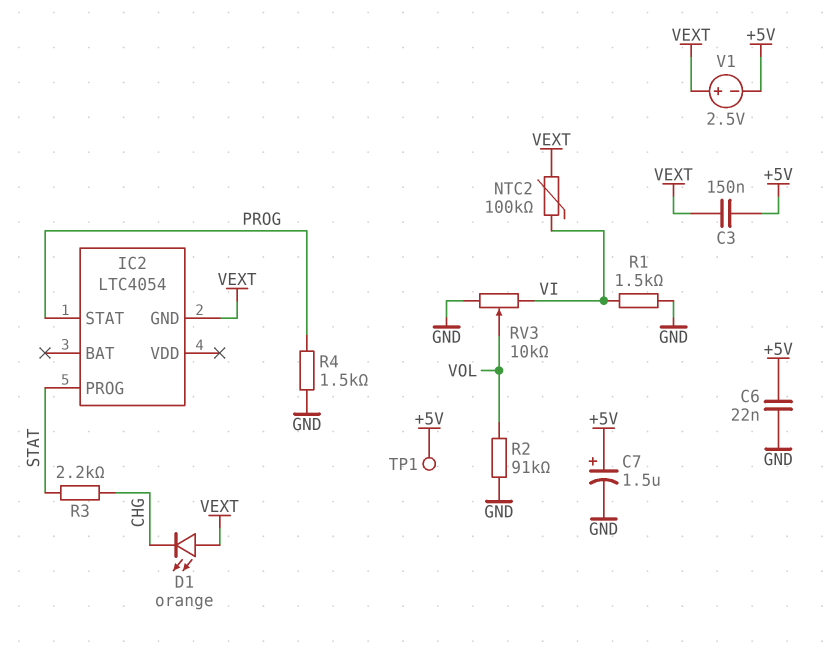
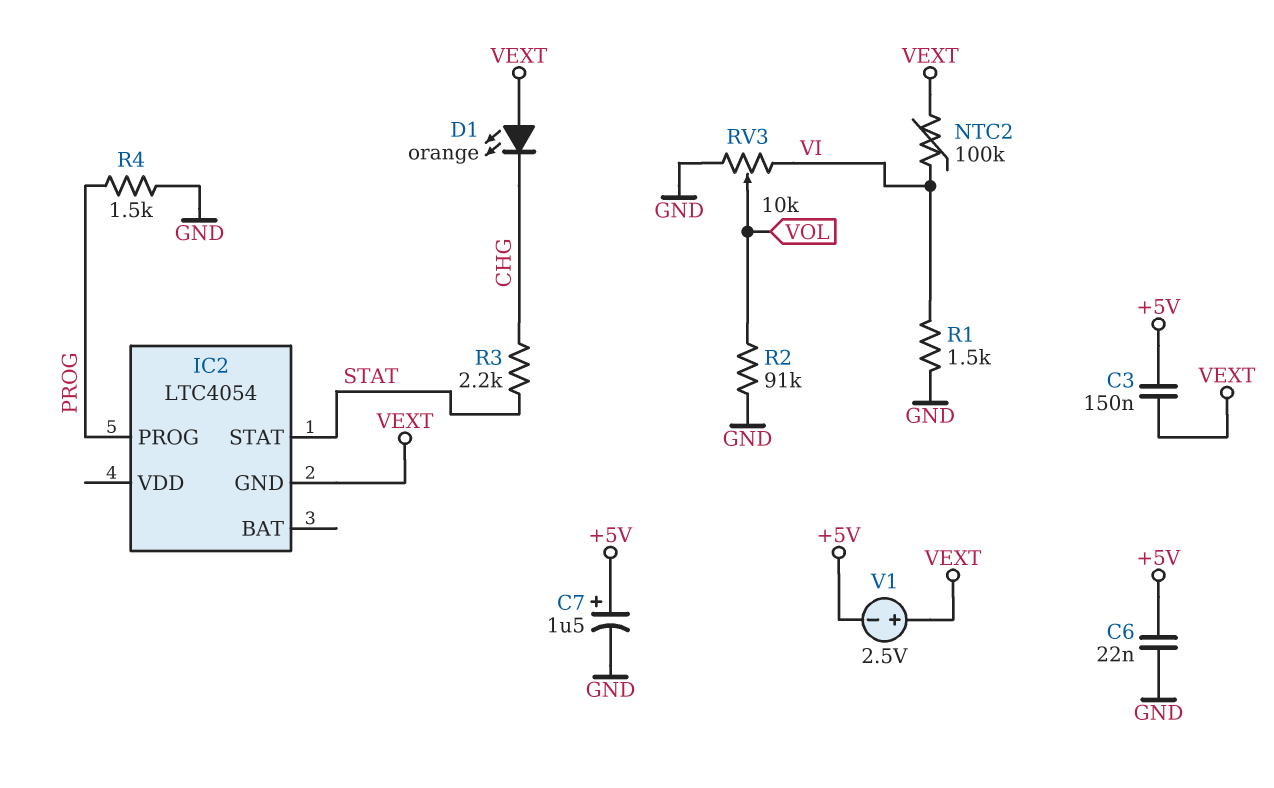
IC2 pin PROG: STAT -> PROG
IC2 pin STAT: PROG -> STAT
TP1: test point (+5V) -> none

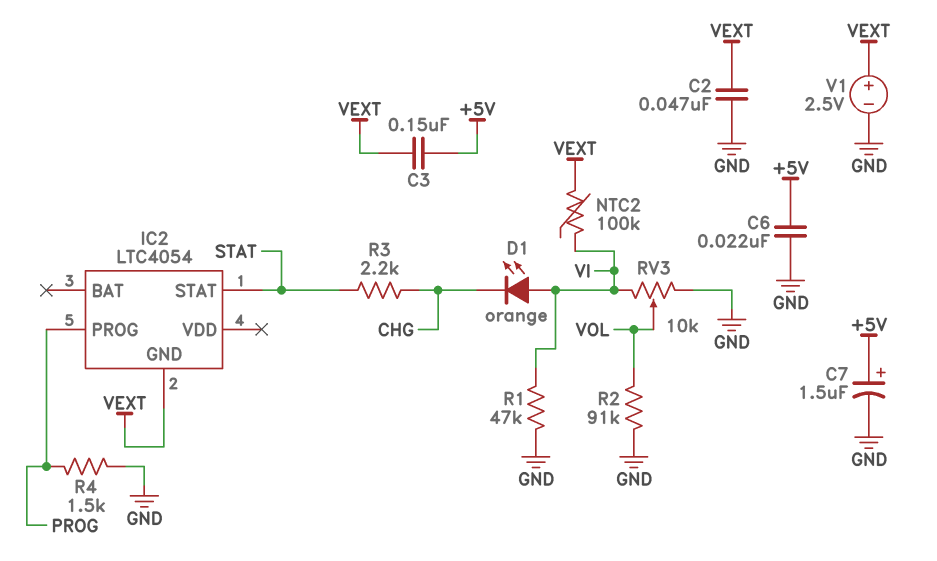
C2: none -> 47nF (GND, VEXT)
D1: LED orange (A VEXT, K CHG) -> LED orange (A VI, K CHG)
R1: 1.5k (GND, VI) -> 47k (GND, VI)
V1: 2.5V (plus VEXT, minus +5V) -> 2.5V (plus VEXT, minus GND)

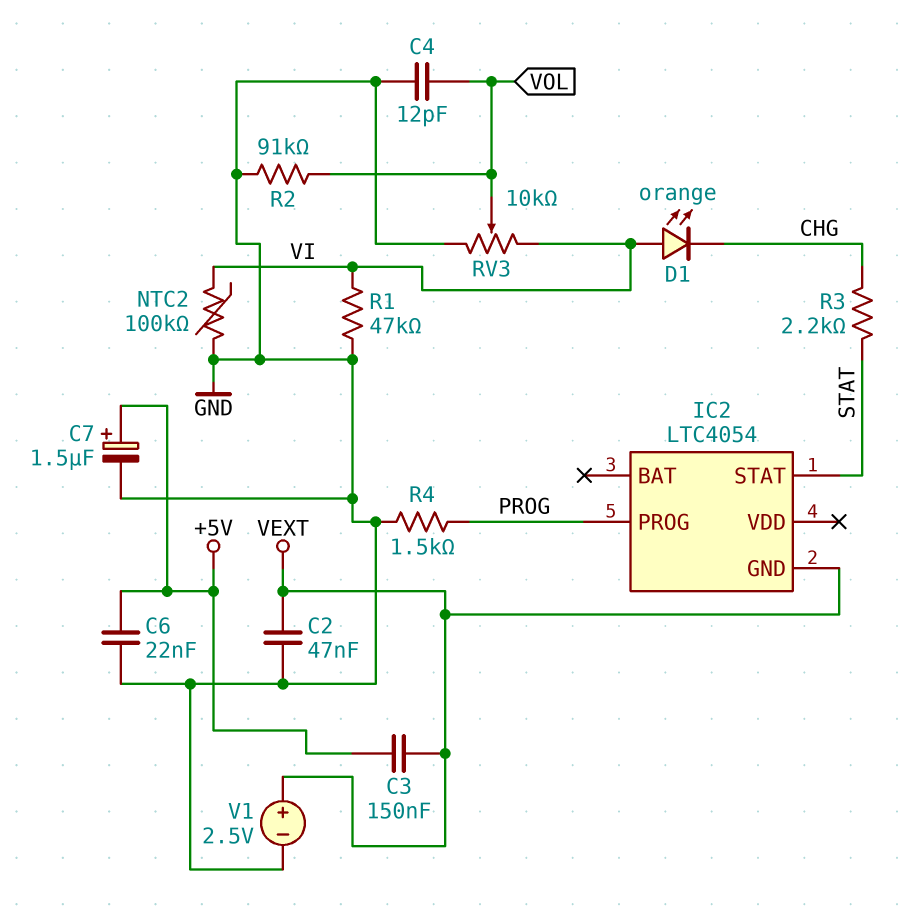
C4: none -> 12pF (GND, VOL)
NTC2: 100k (VEXT, VI) -> 100k (GND, VI)

